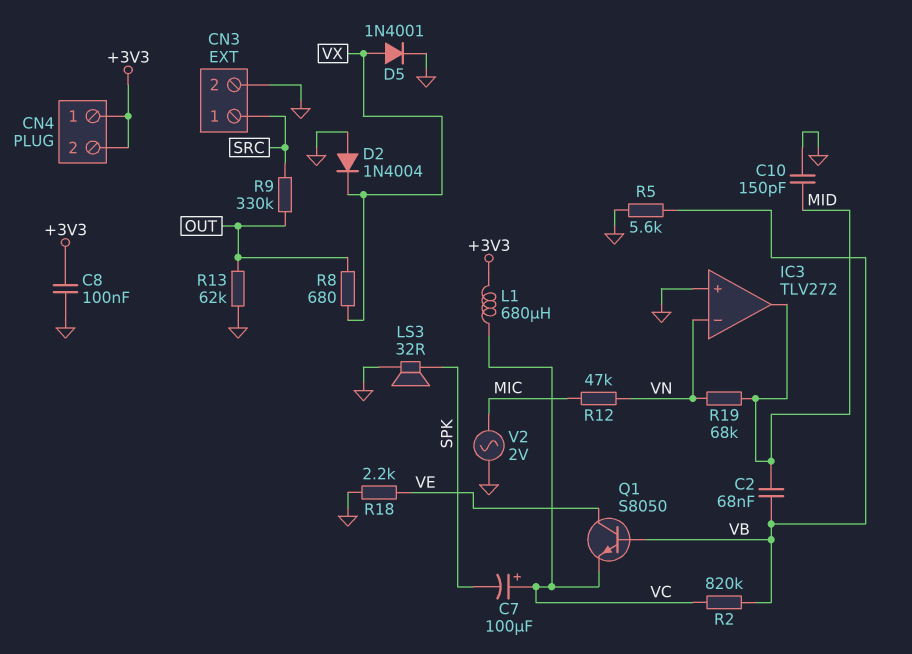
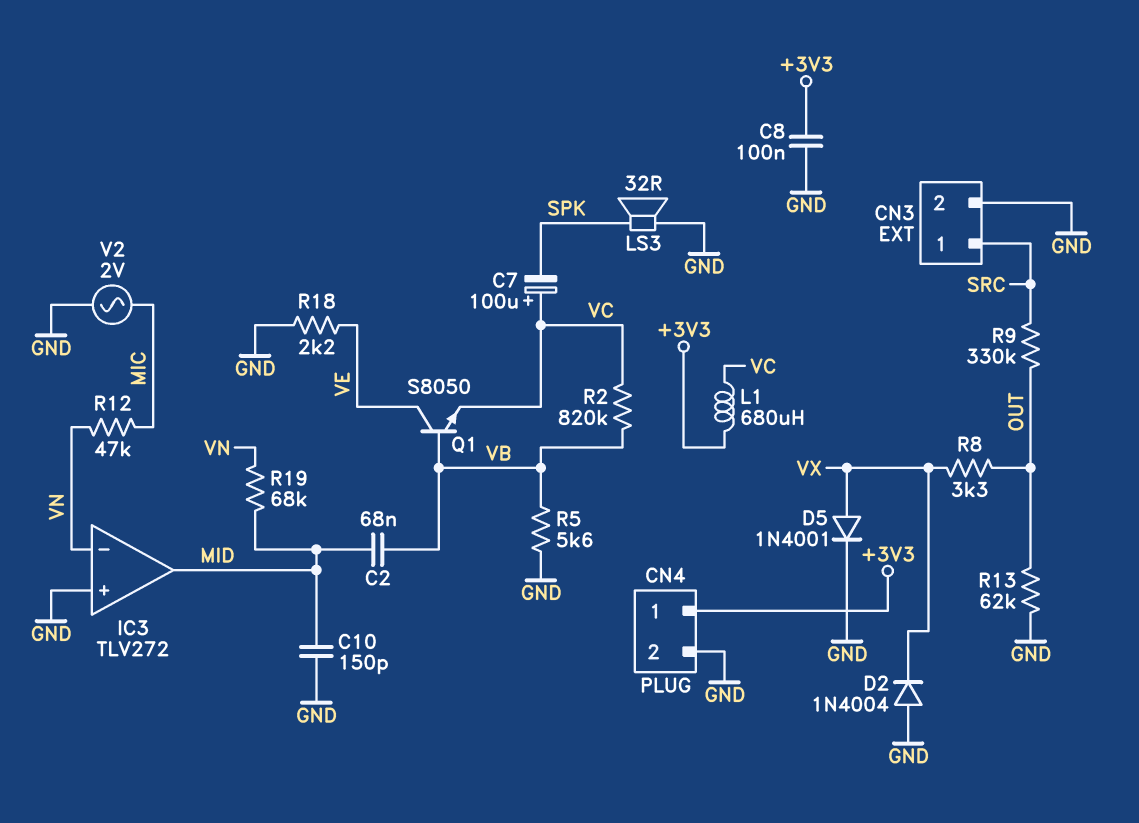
CN4 pin 2: +3V3 -> GND
R8: 680 (OUT, VX) -> 3.3k (OUT, VX)

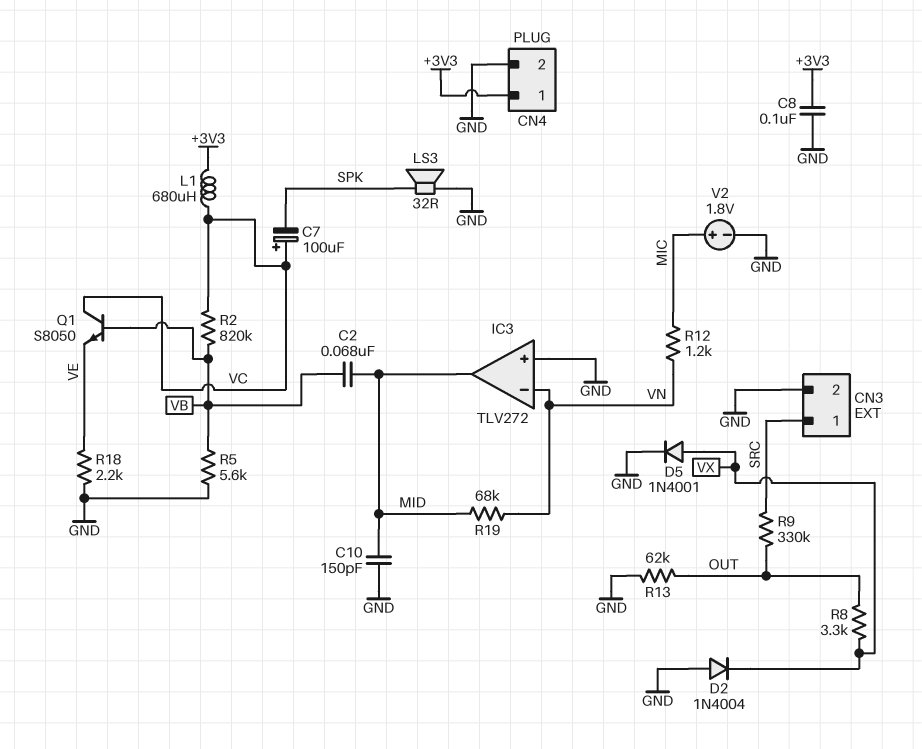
Q1: NPN S8050 (B VB, C VE, E VC) -> NPN S8050 (B VB, C VC, E VE)
R12: 47k (MIC, VN) -> 1.2k (MIC, VN)
V2: AC 2V (GND, MIC) -> 1.8V (plus MIC, minus GND)

